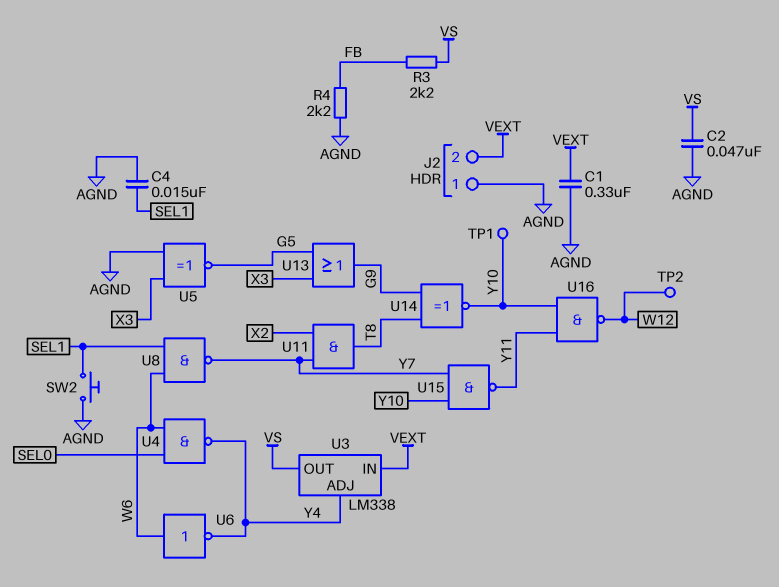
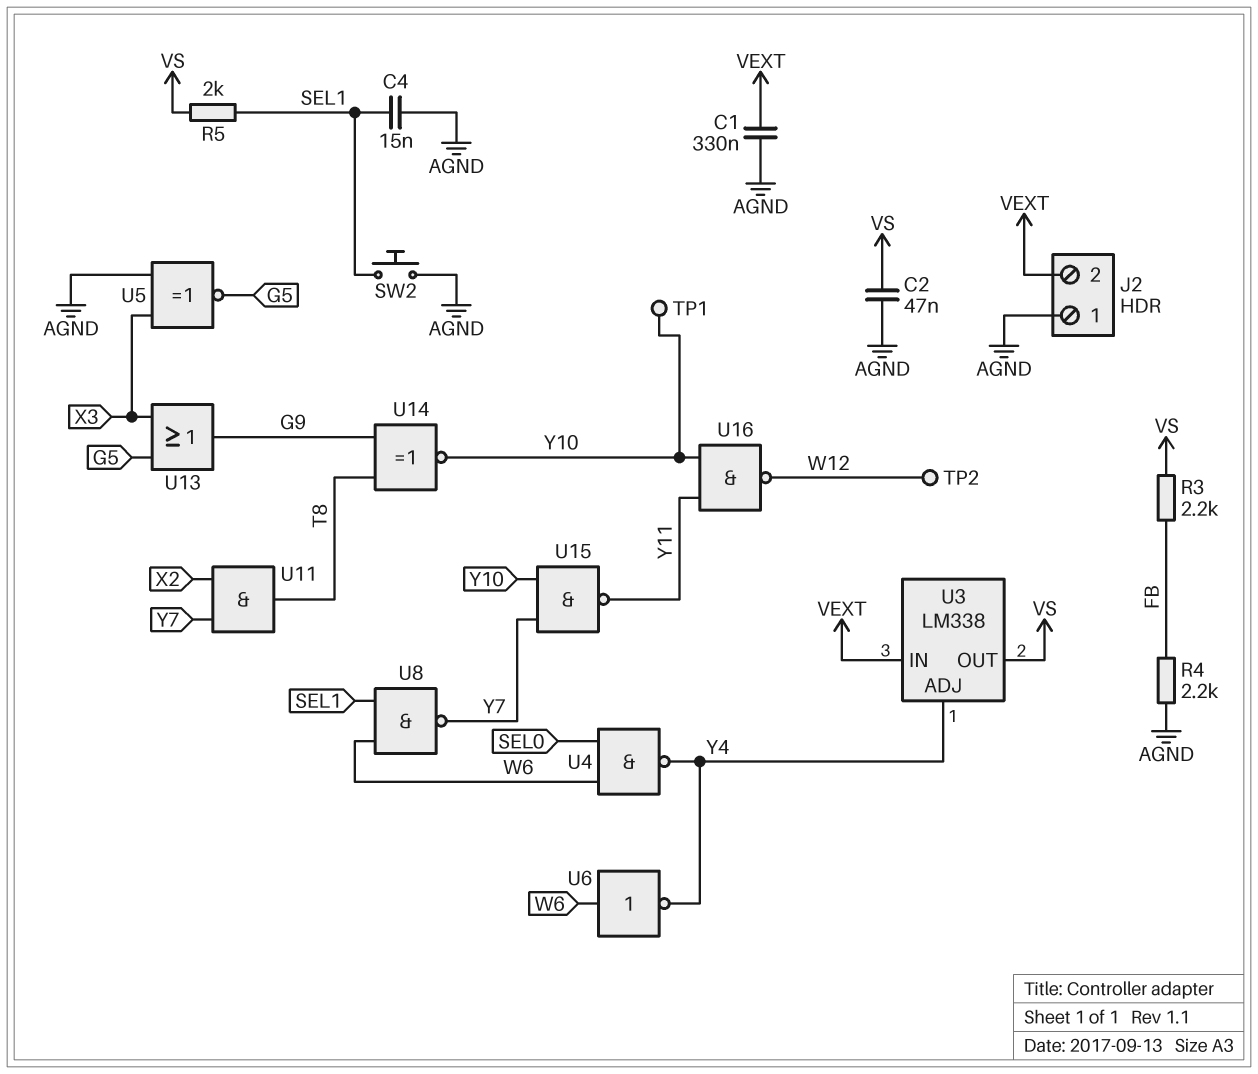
R5: none -> 2k (SEL1, VS)

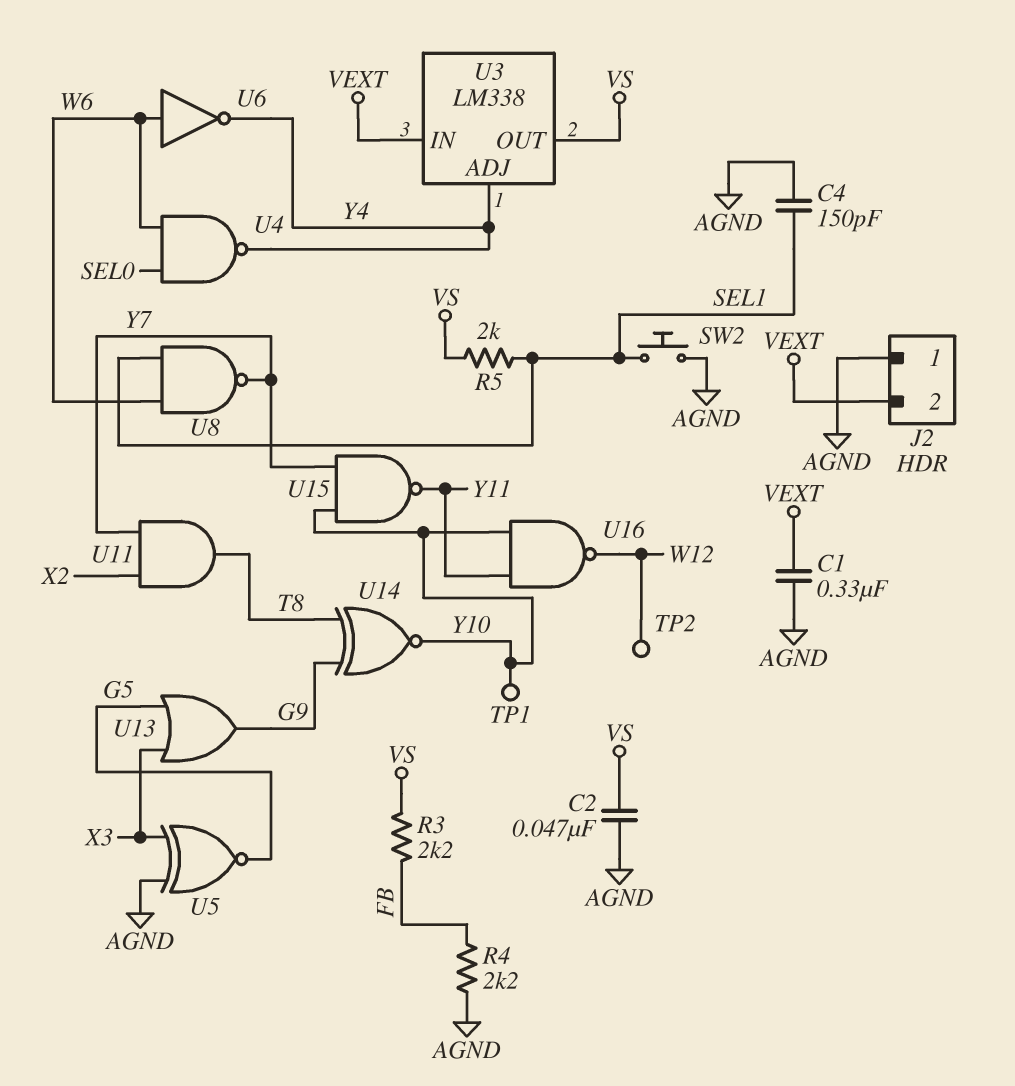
C4: 15nF (AGND, SEL1) -> 150pF (AGND, SEL1)

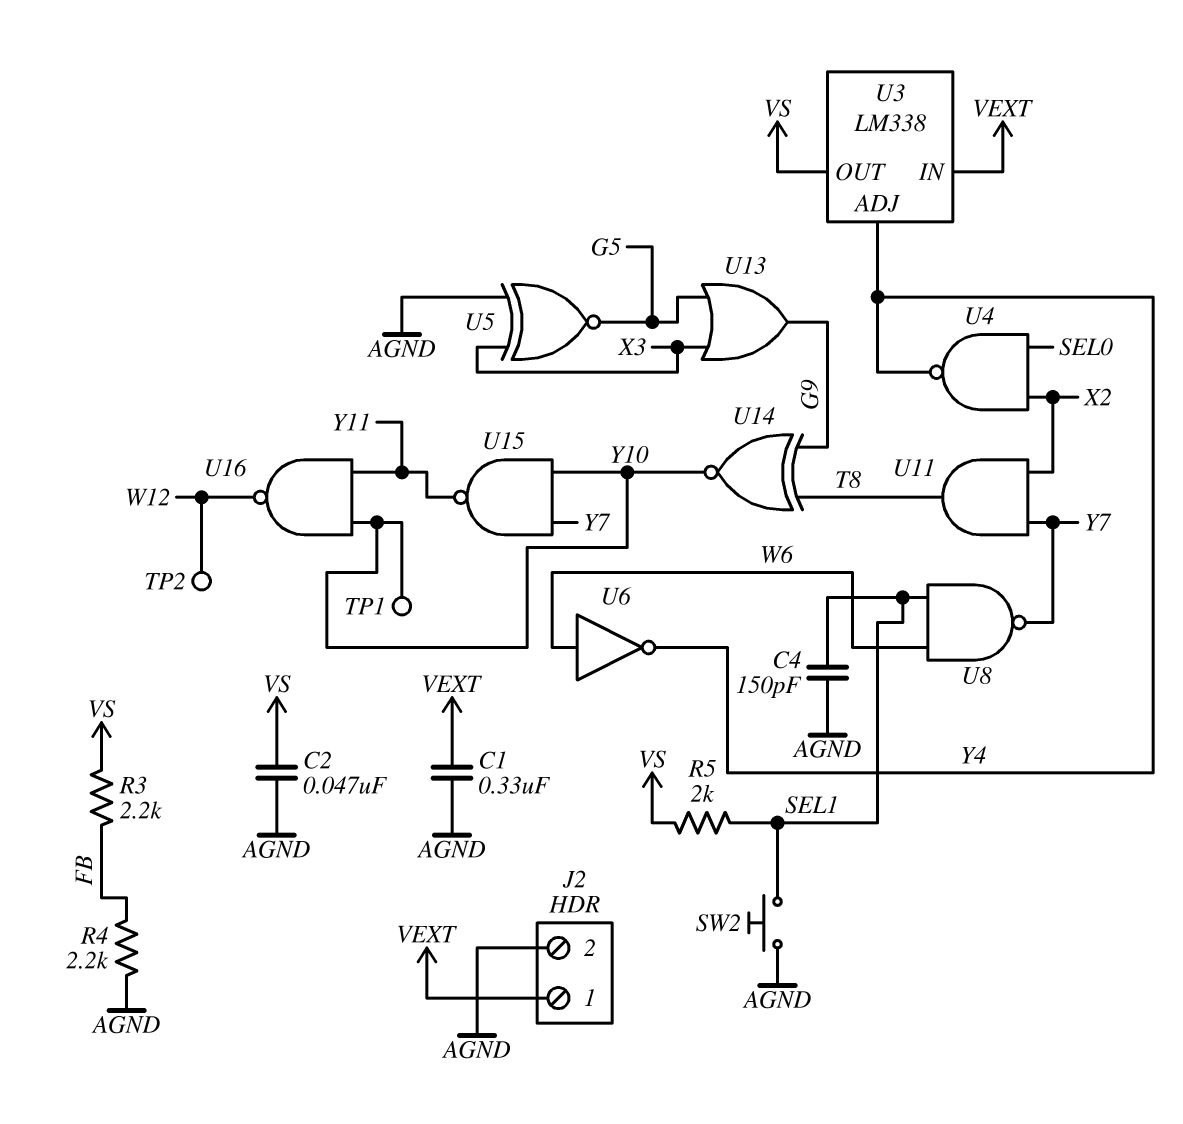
J2 pin 1: AGND -> VEXT
J2 pin 2: VEXT -> AGND
U4: NAND (in SEL0, in W6, out Y4) -> NAND (in SEL0, in X2, out Y4)

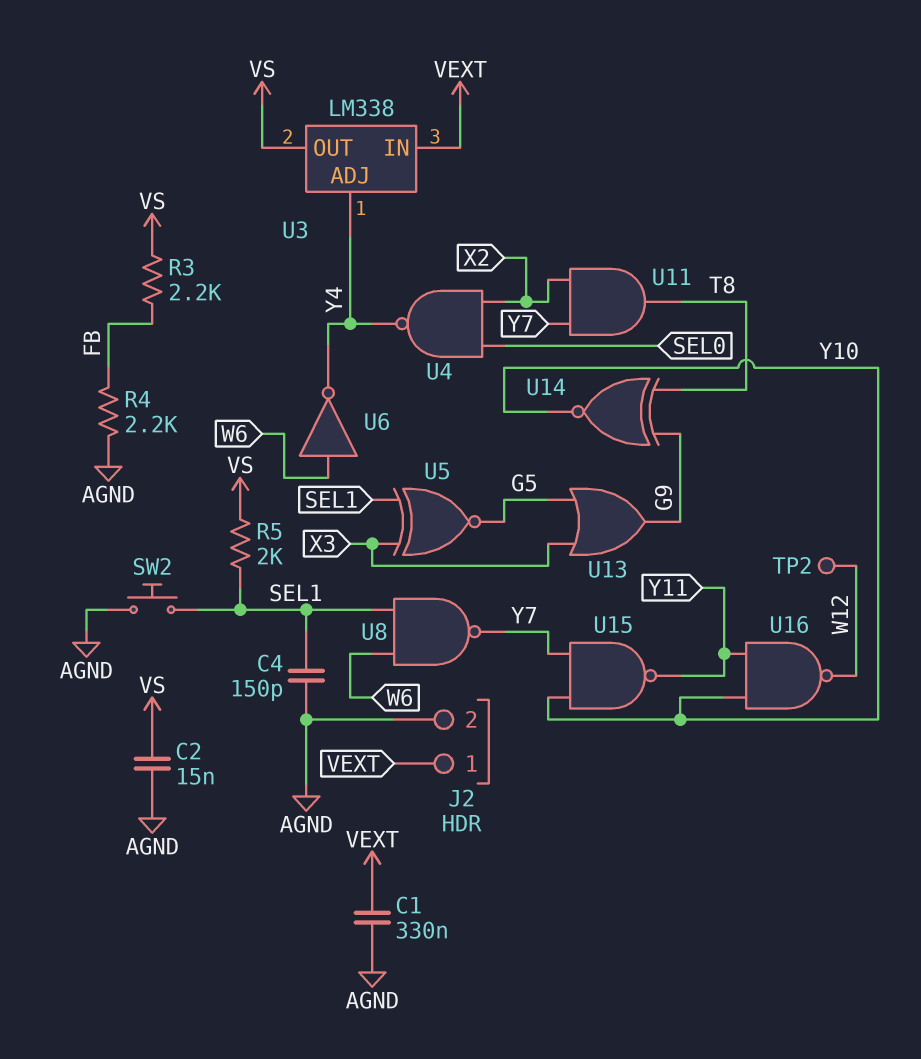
C2: 47nF (AGND, VS) -> 15nF (AGND, VS)
TP1: test point (Y10) -> none
U5: XNOR (in AGND, in X3, out G5) -> XNOR (in SEL1, in X3, out G5)

